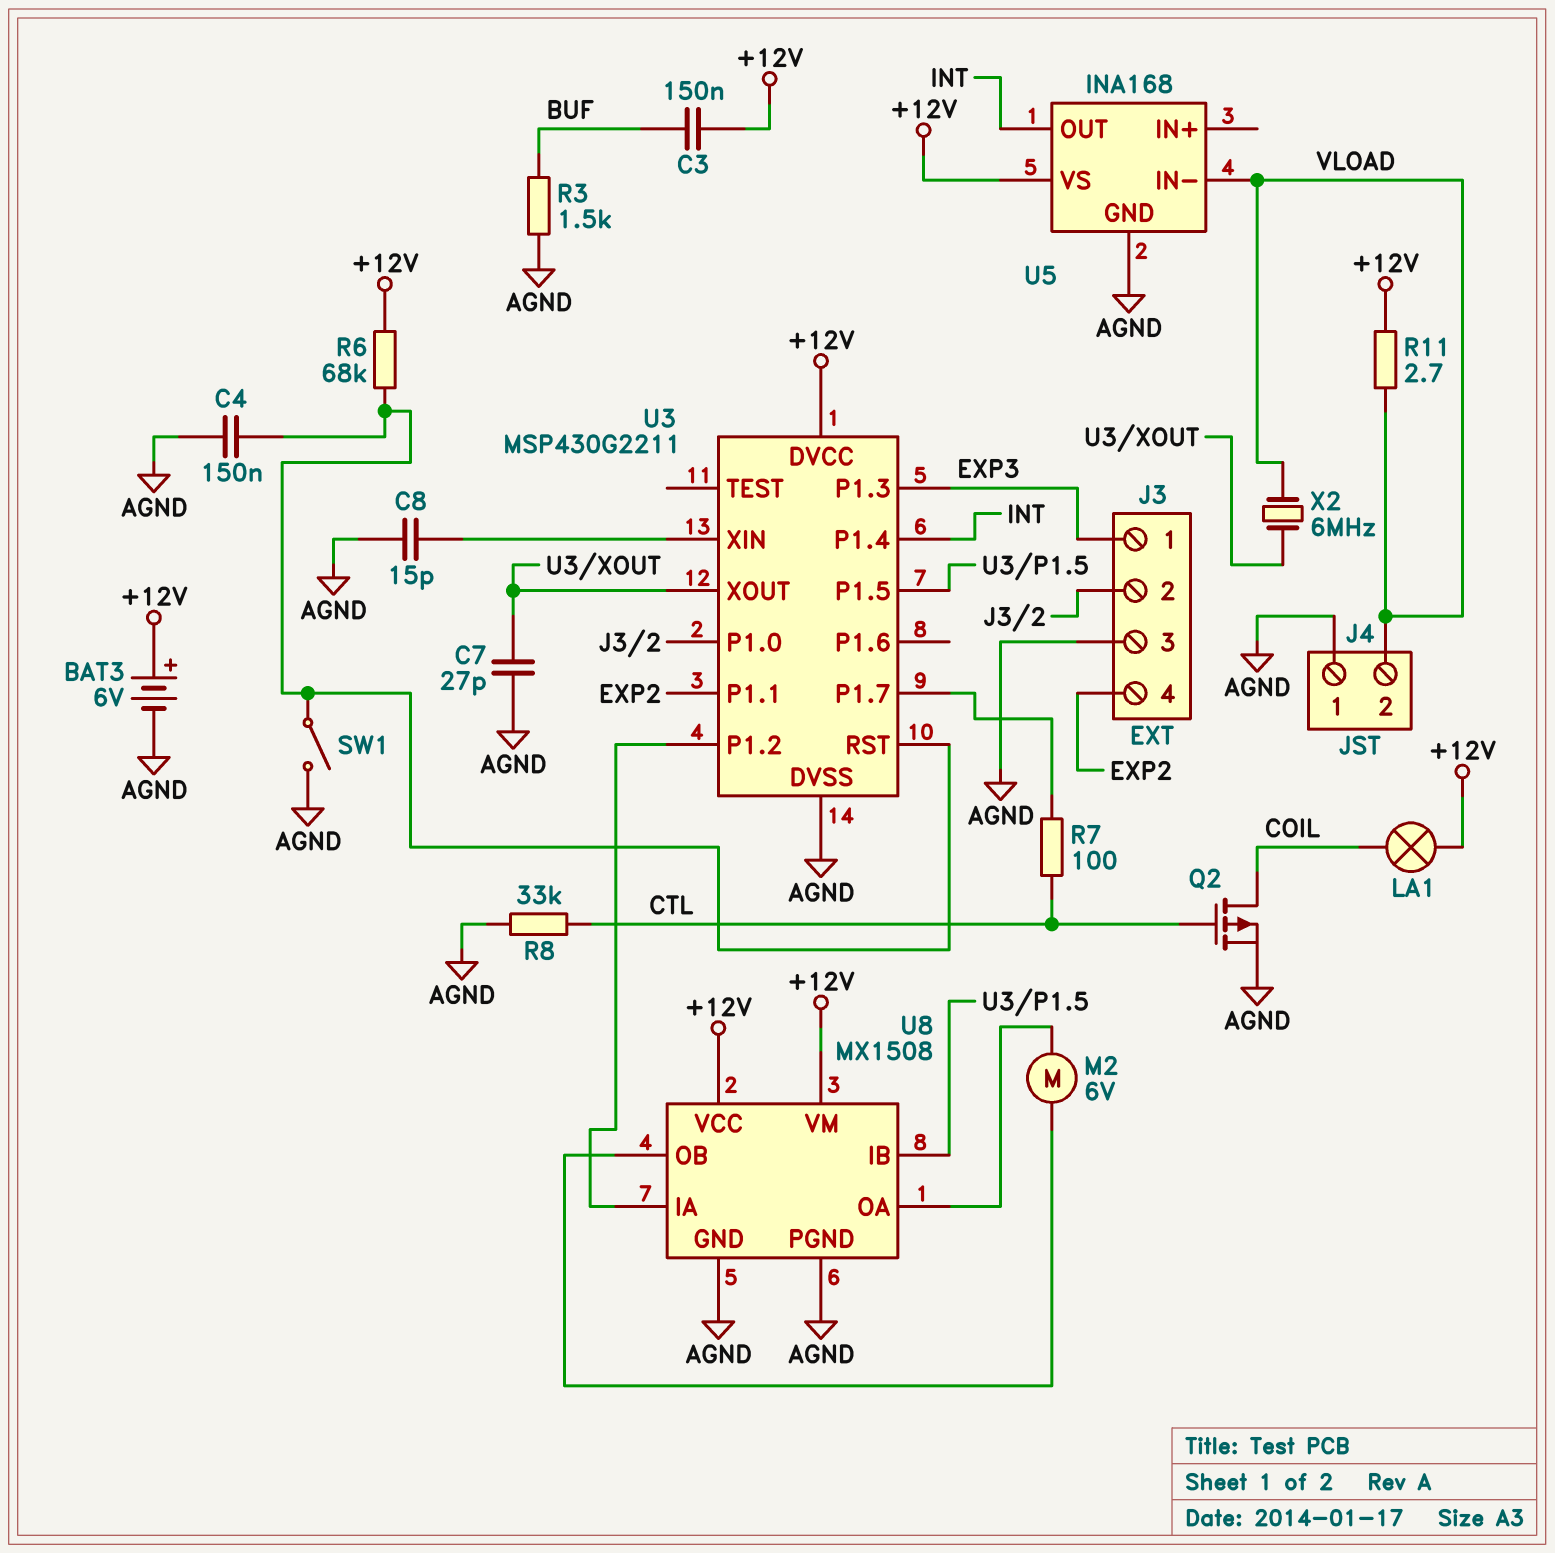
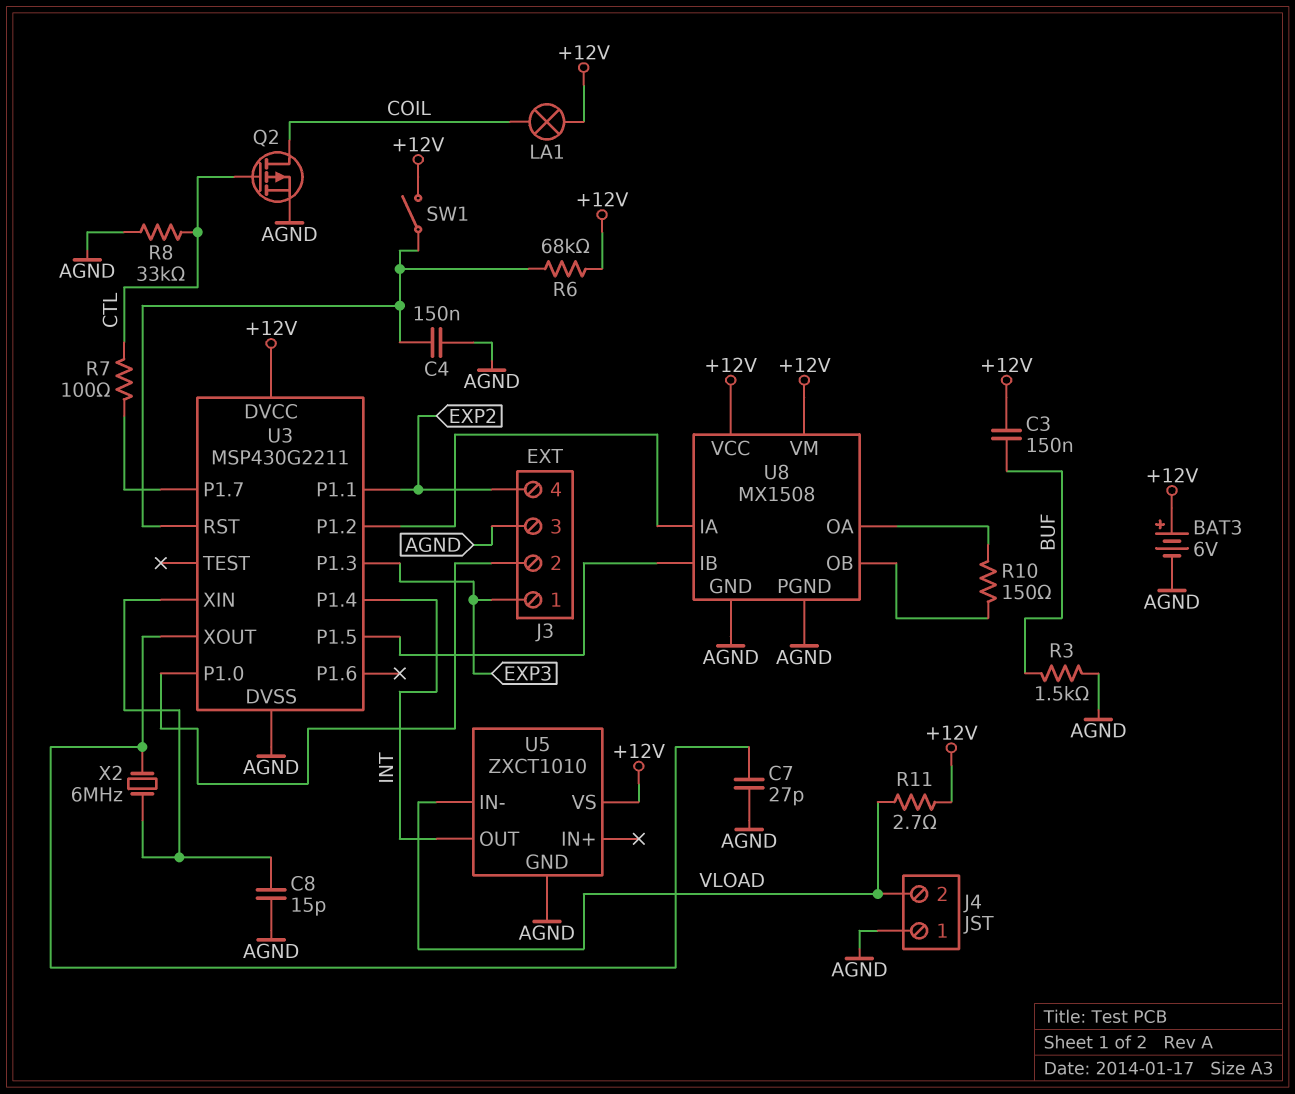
M2: motor 6V (U8/OA, U8/OB) -> none
R10: none -> 150 (U8/OA, U8/OB)
SW1: switch (AGND, U3/RST) -> switch (+12V, U3/RST)
U5: INA168 -> ZXCT1010
X2: 6MHz (U3/XOUT, VLOAD) -> 6MHz (U3/XIN, U3/XOUT)

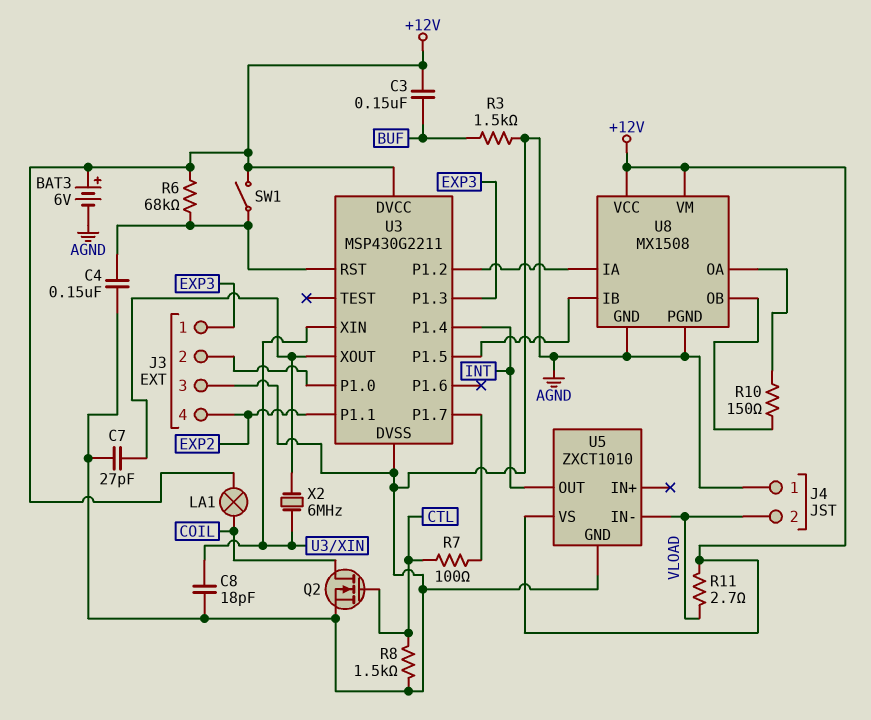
C8: 15pF (AGND, U3/XIN) -> 18pF (AGND, U3/XIN)
Q2: PMOS (G CTL, D COIL, S AGND) -> NMOS (G CTL, D COIL, S AGND)
R8: 33k (AGND, CTL) -> 1.5k (AGND, CTL)

